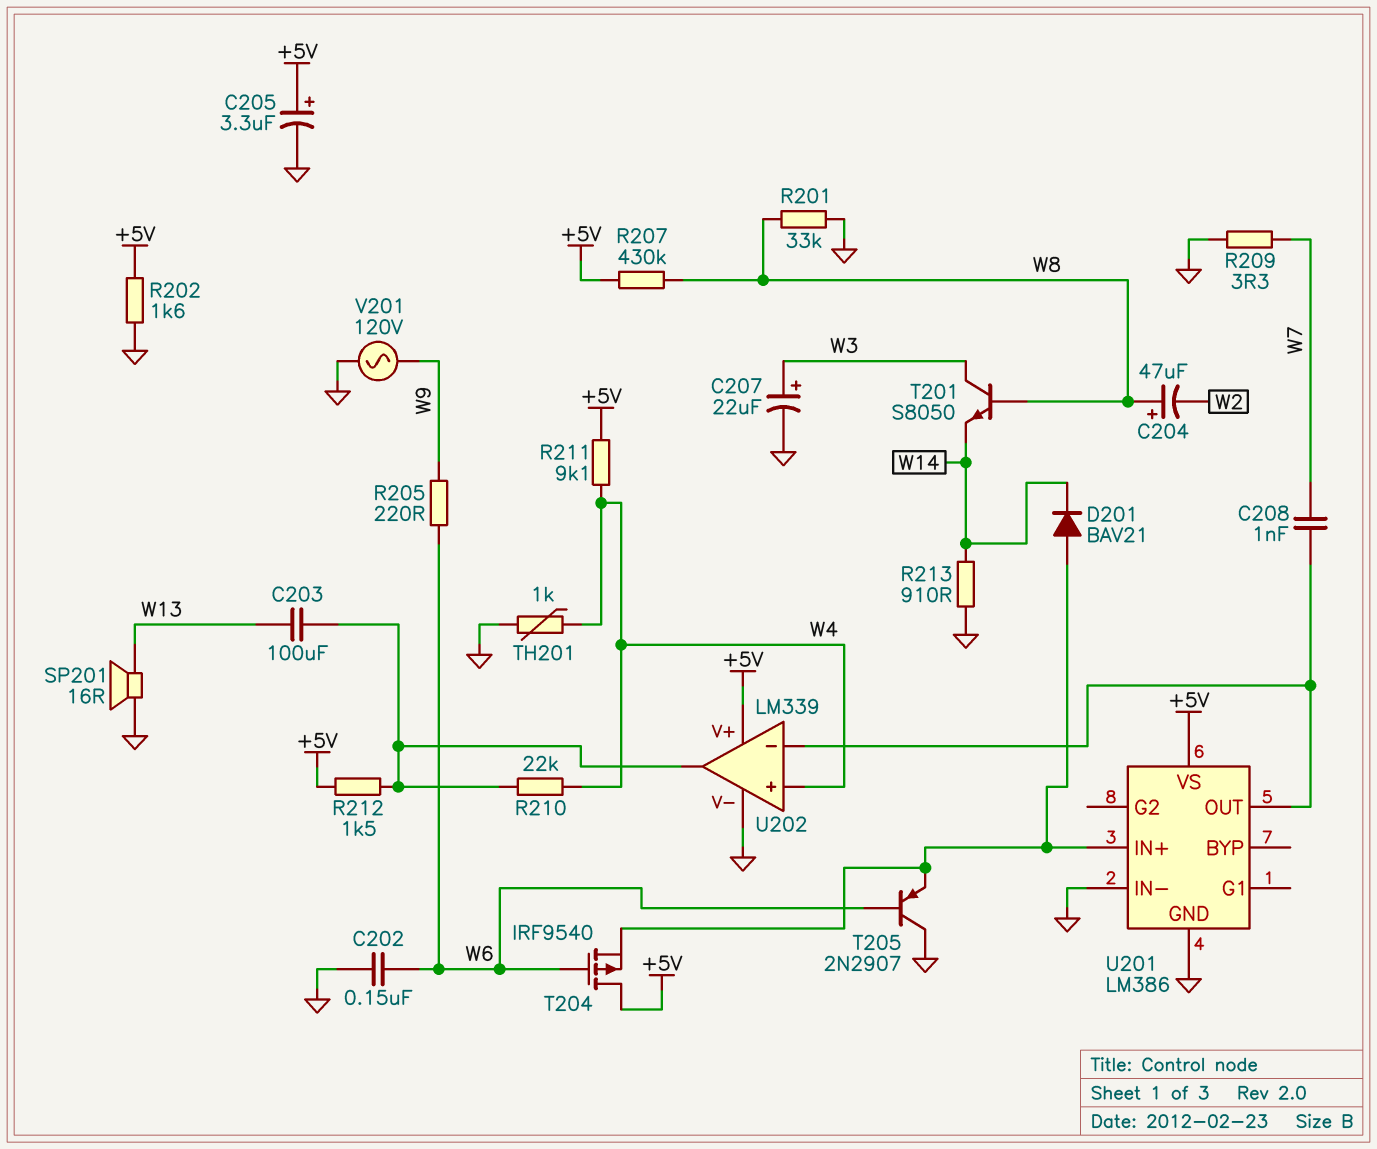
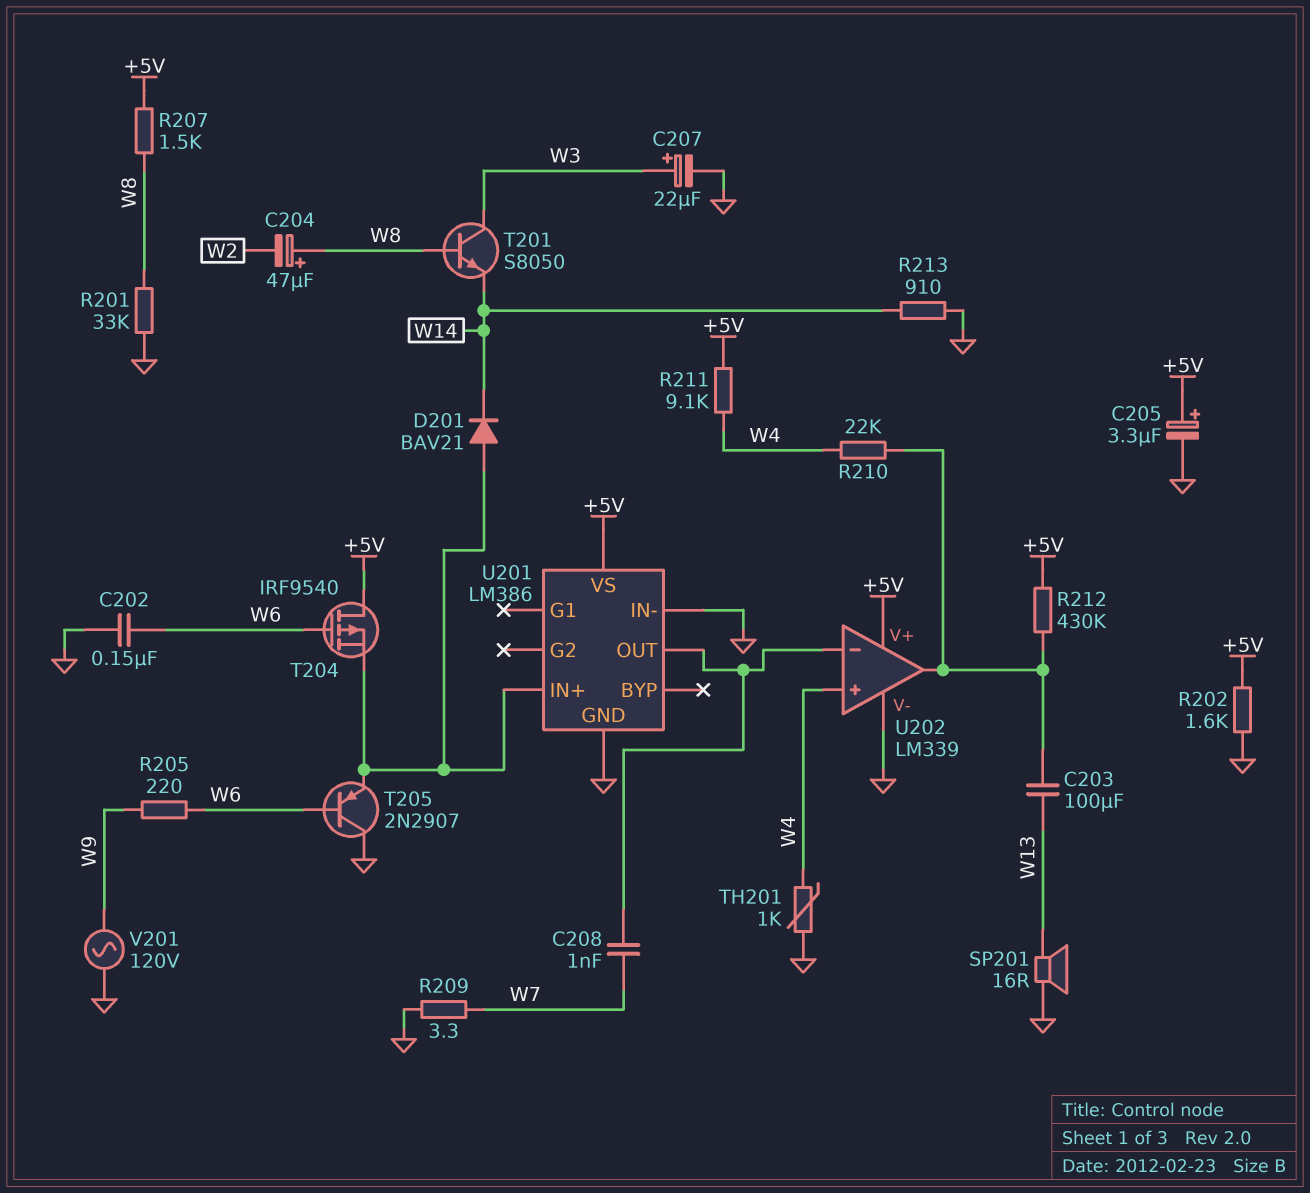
R207: 430k (+5V, W8) -> 1.5k (+5V, W8)
R212: 1.5k (+5V, U202/out) -> 430k (+5V, U202/out)

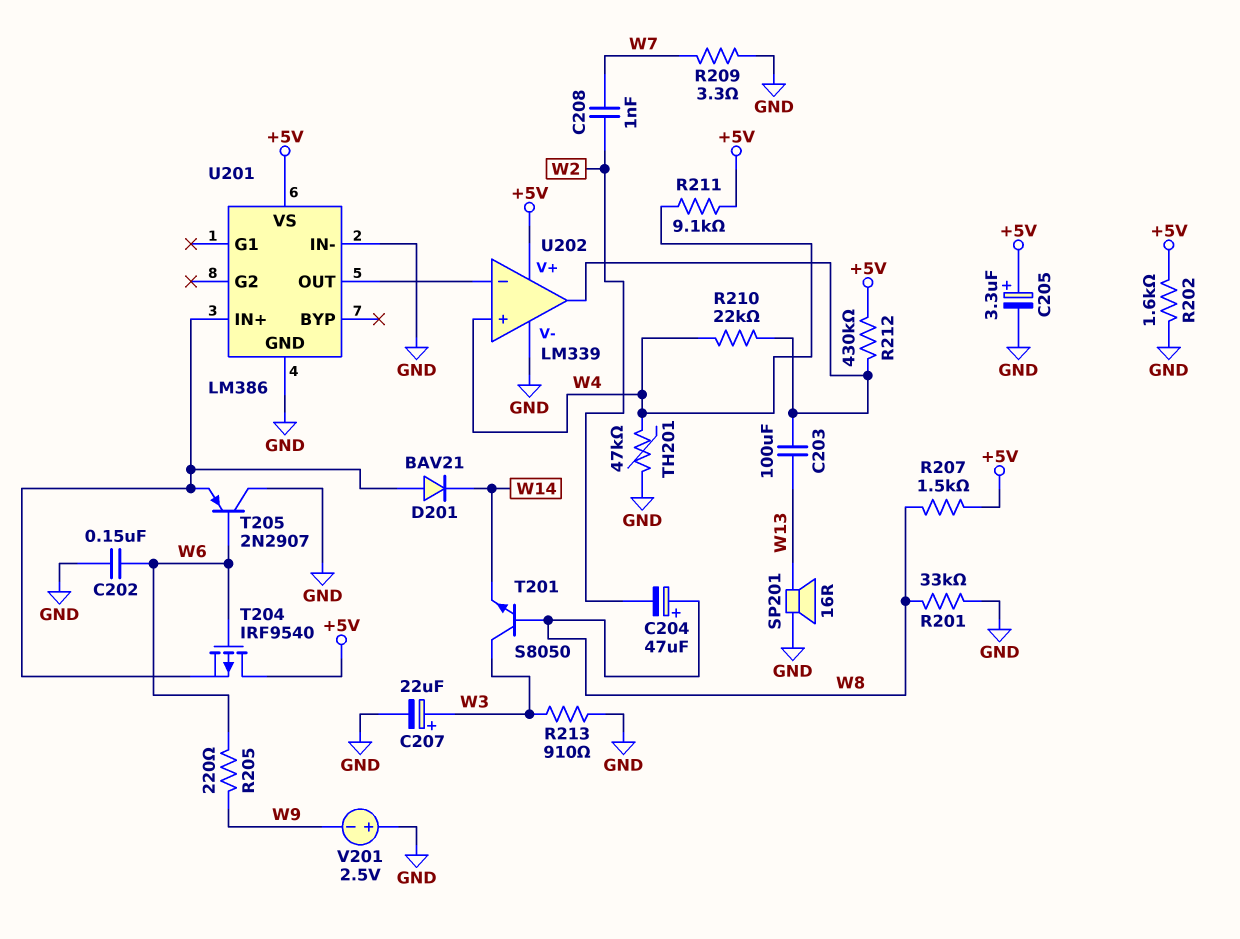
C208: 1nF (U201/OUT, W7) -> 1nF (W2, W7)
R213: 910 (GND, W14) -> 910 (GND, W3)
TH201: 1k (GND, W4) -> 47k (GND, W4)
V201: AC 120V (GND, W9) -> 2.5V (plus GND, minus W9)

